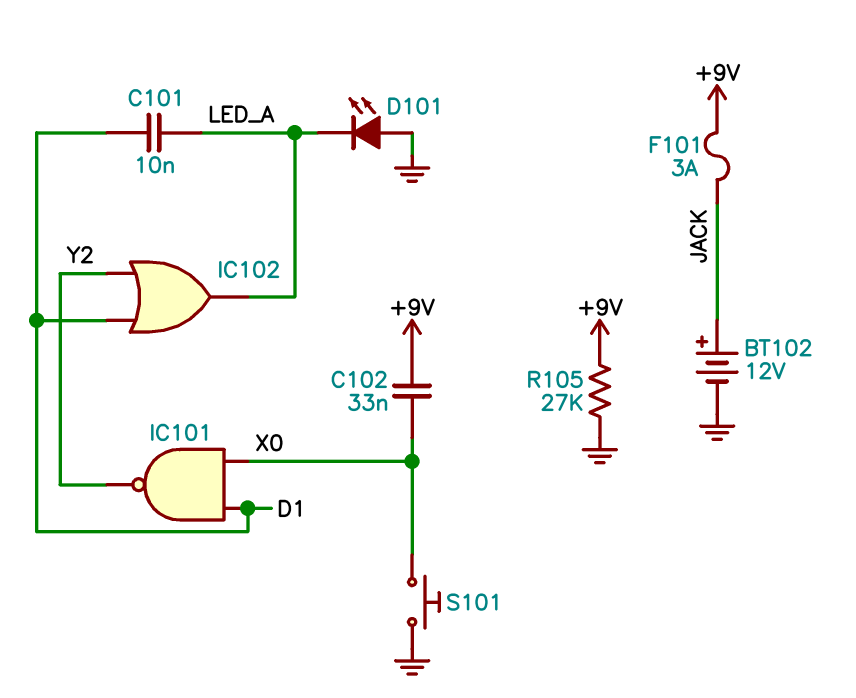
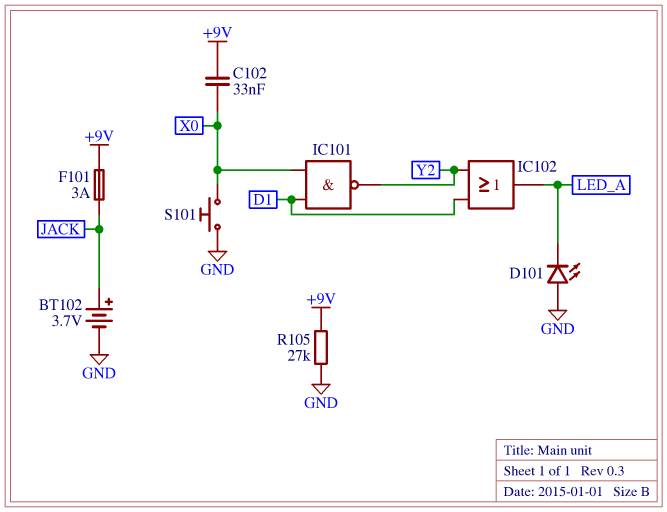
BT102: 12V (plus JACK, minus GND) -> 3.7V (plus JACK, minus GND)
C101: 10nF (D1, LED_A) -> none

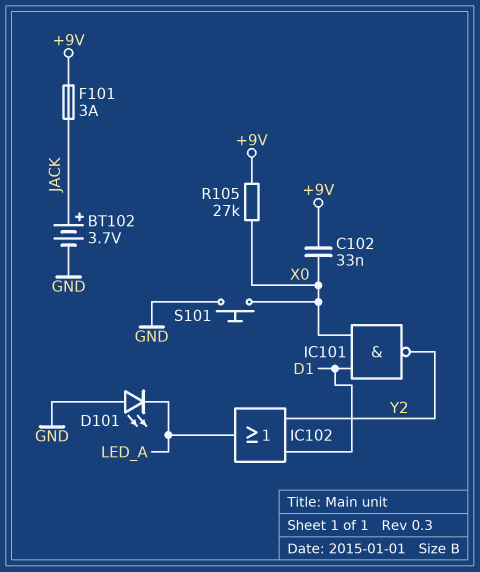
R105: 27k (+9V, GND) -> 27k (+9V, X0)

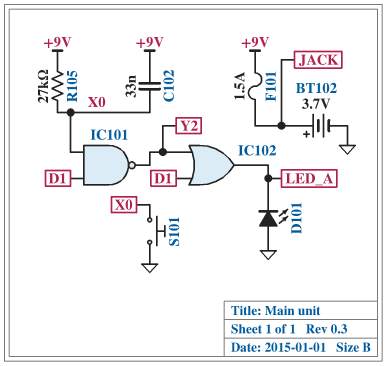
F101: 3A (+9V, JACK) -> 1.5A (+9V, JACK)

